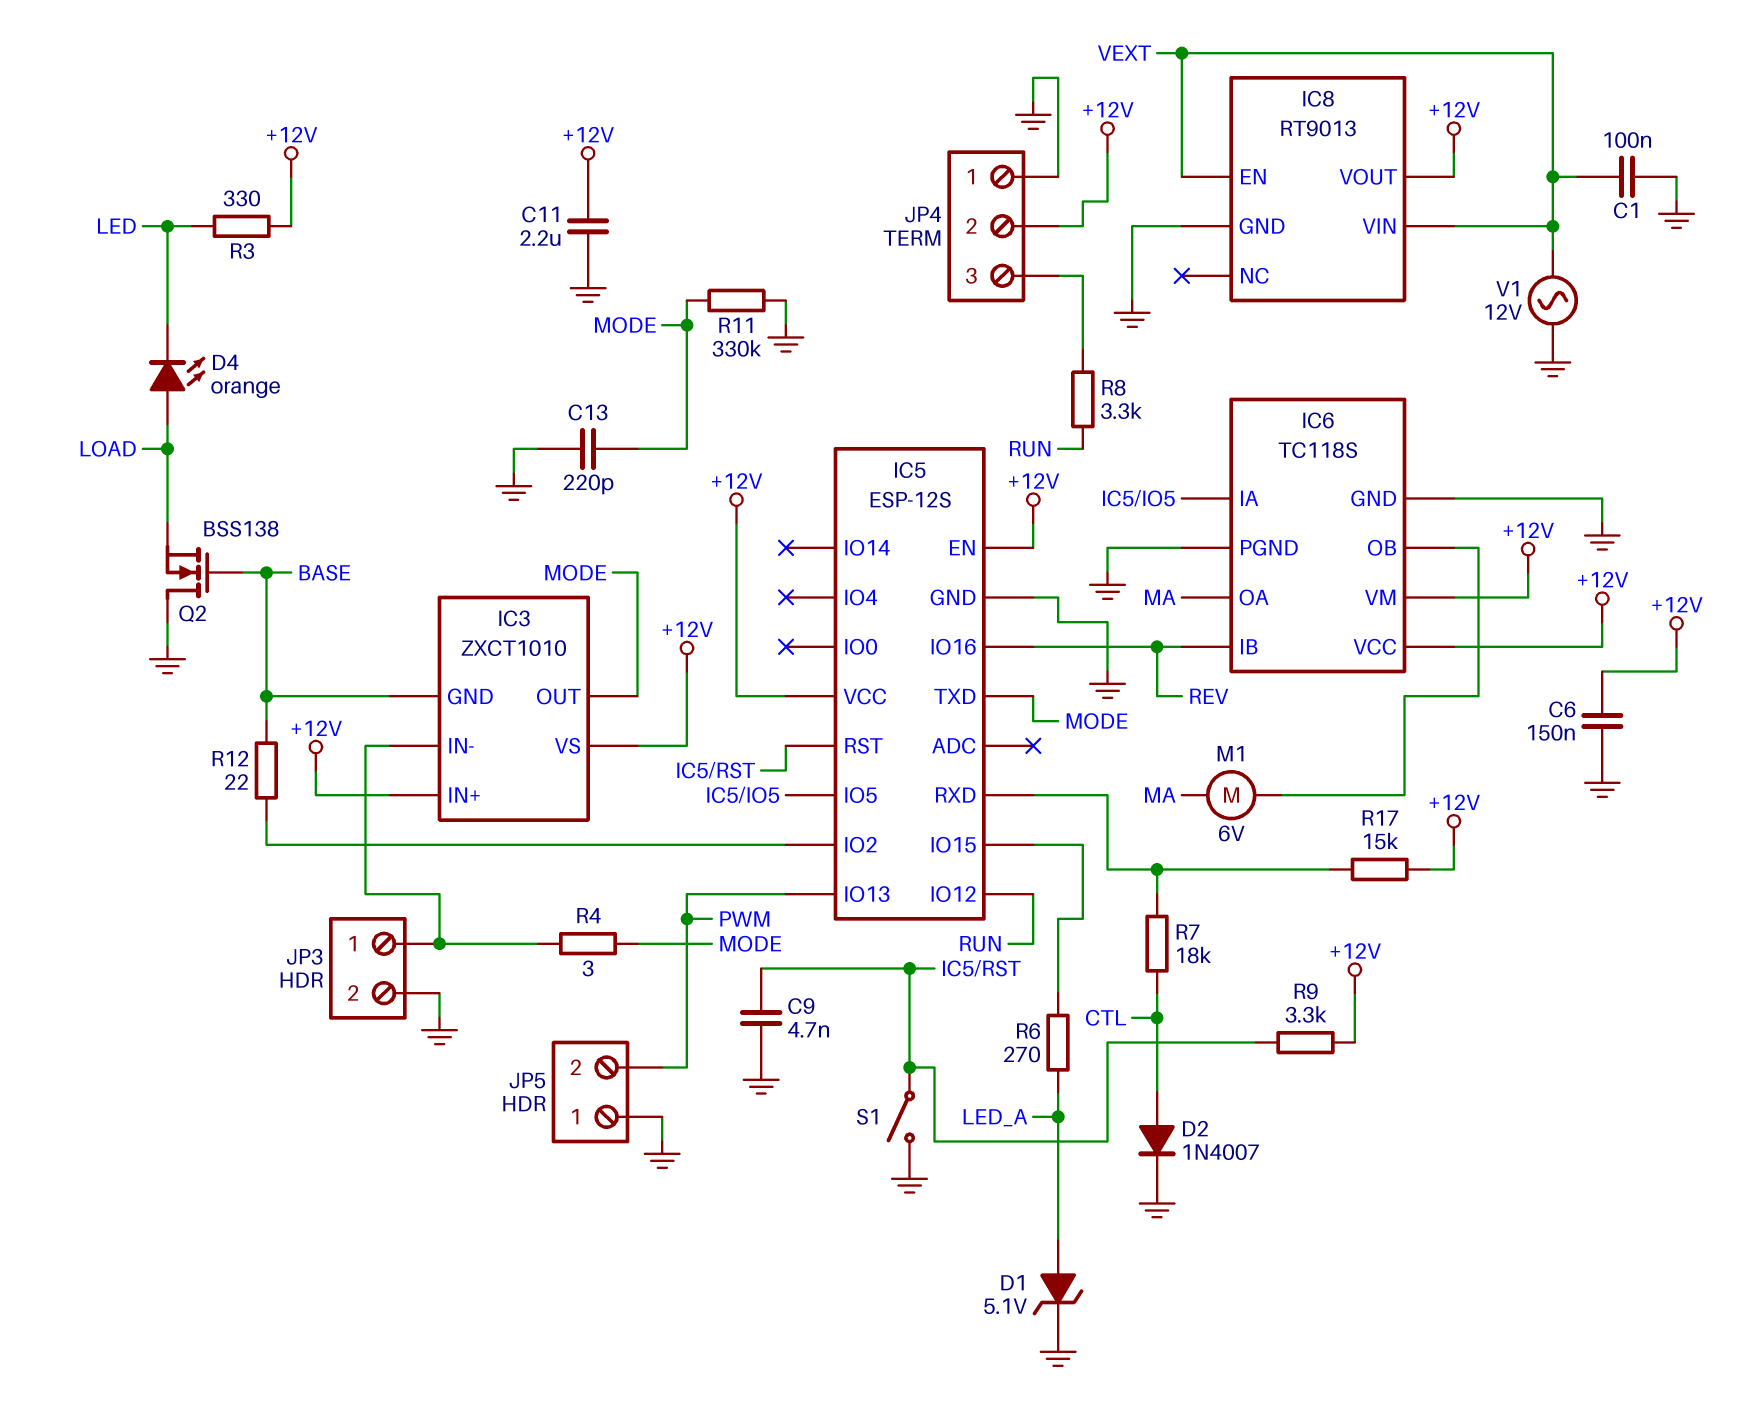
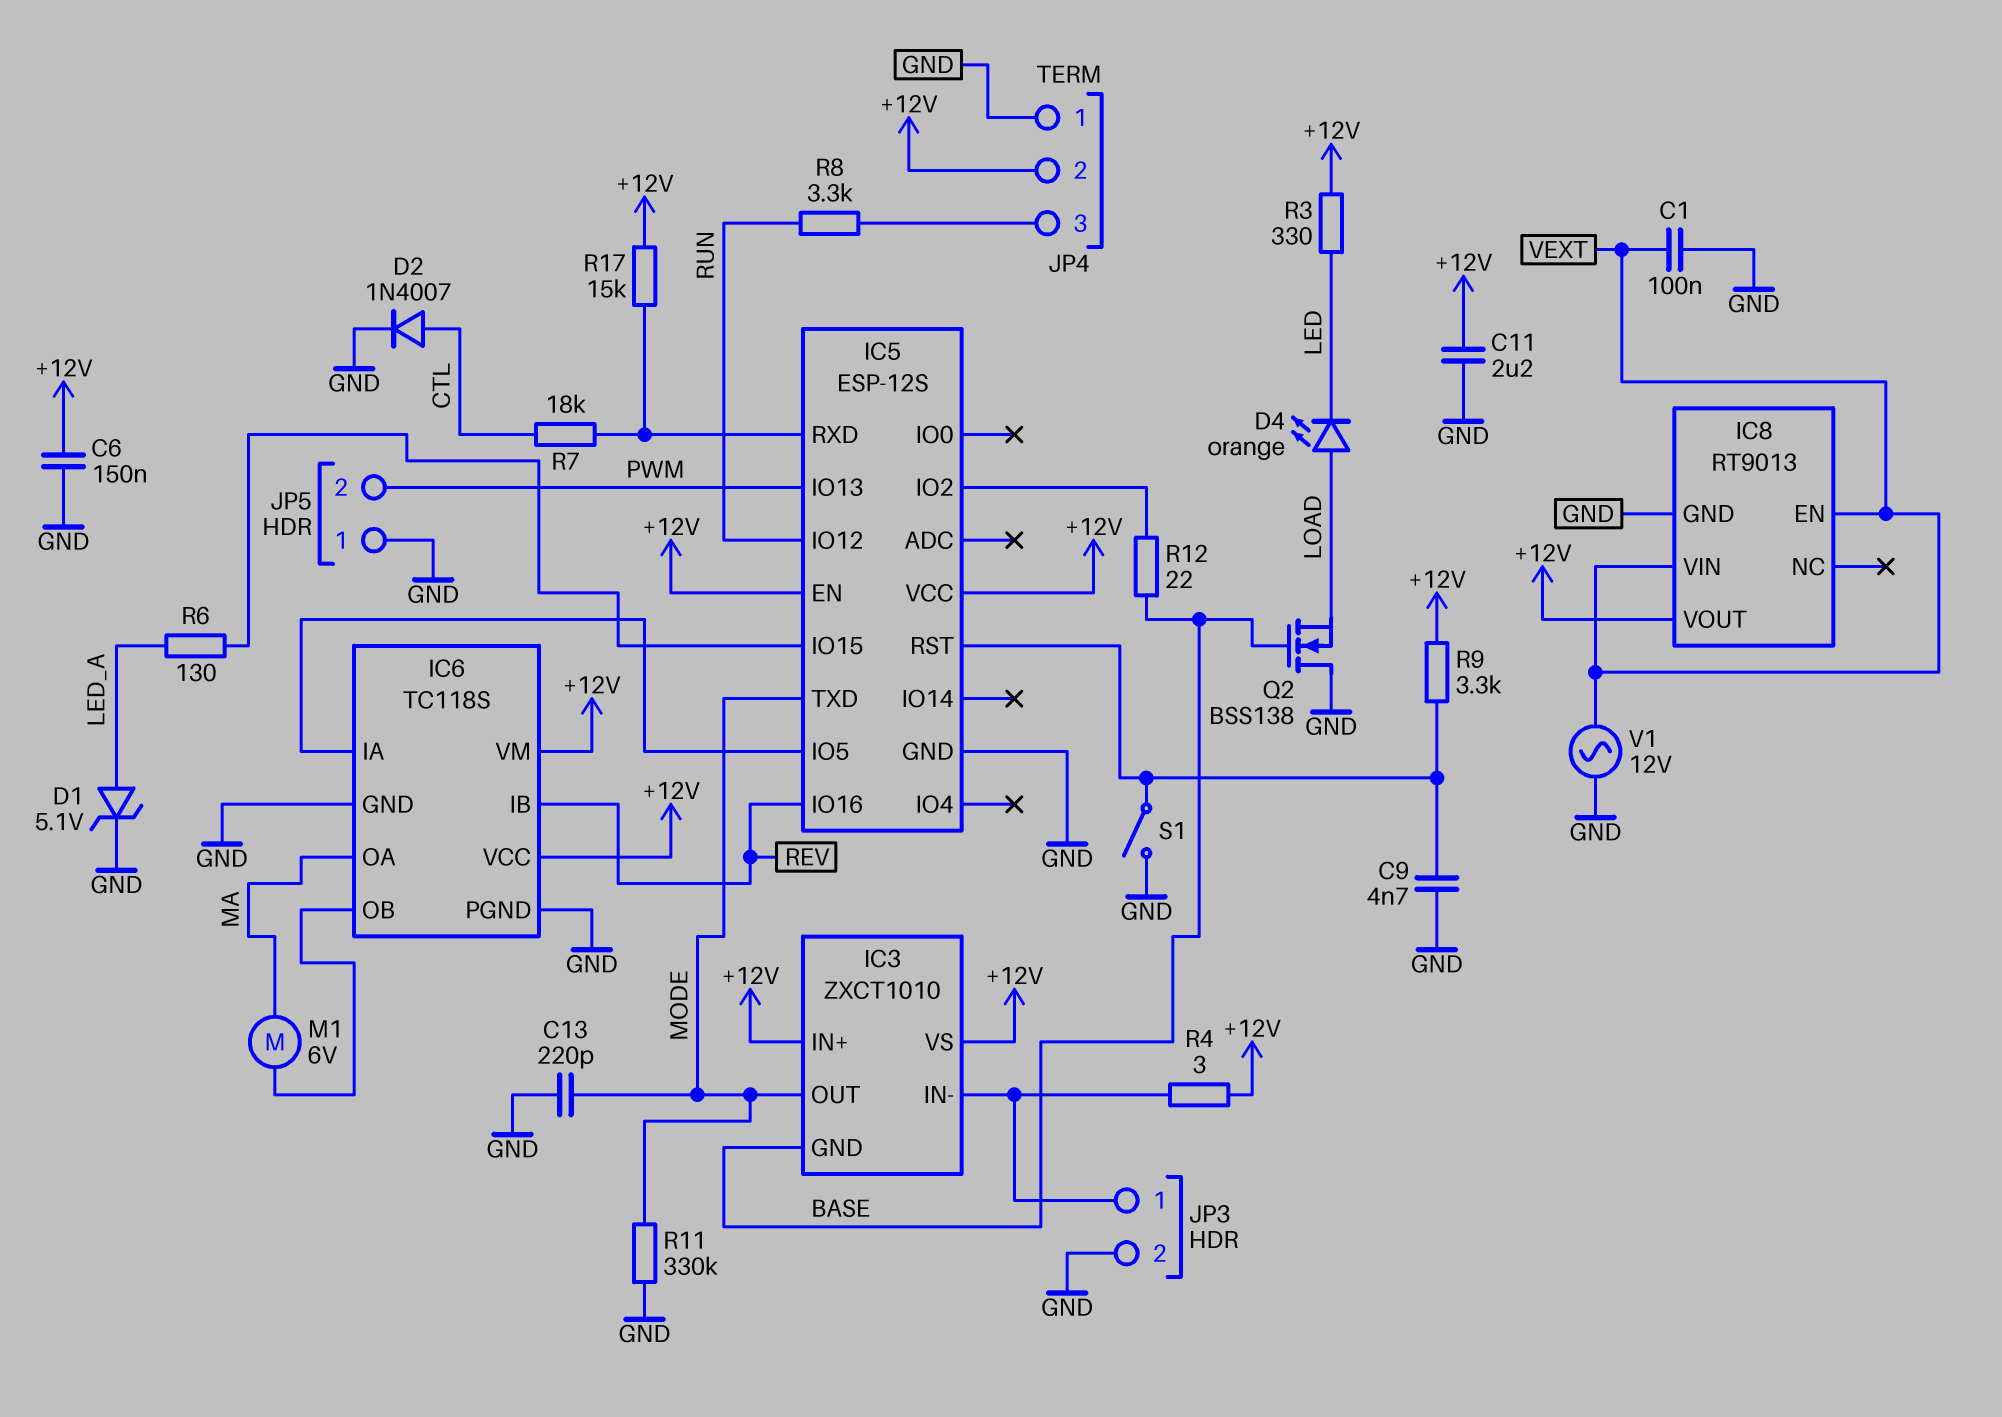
R4: 3 (IC3/IN-, MODE) -> 3 (+12V, IC3/IN-)
R6: 270 (IC5/IO15, LED_A) -> 130 (IC5/IO15, LED_A)

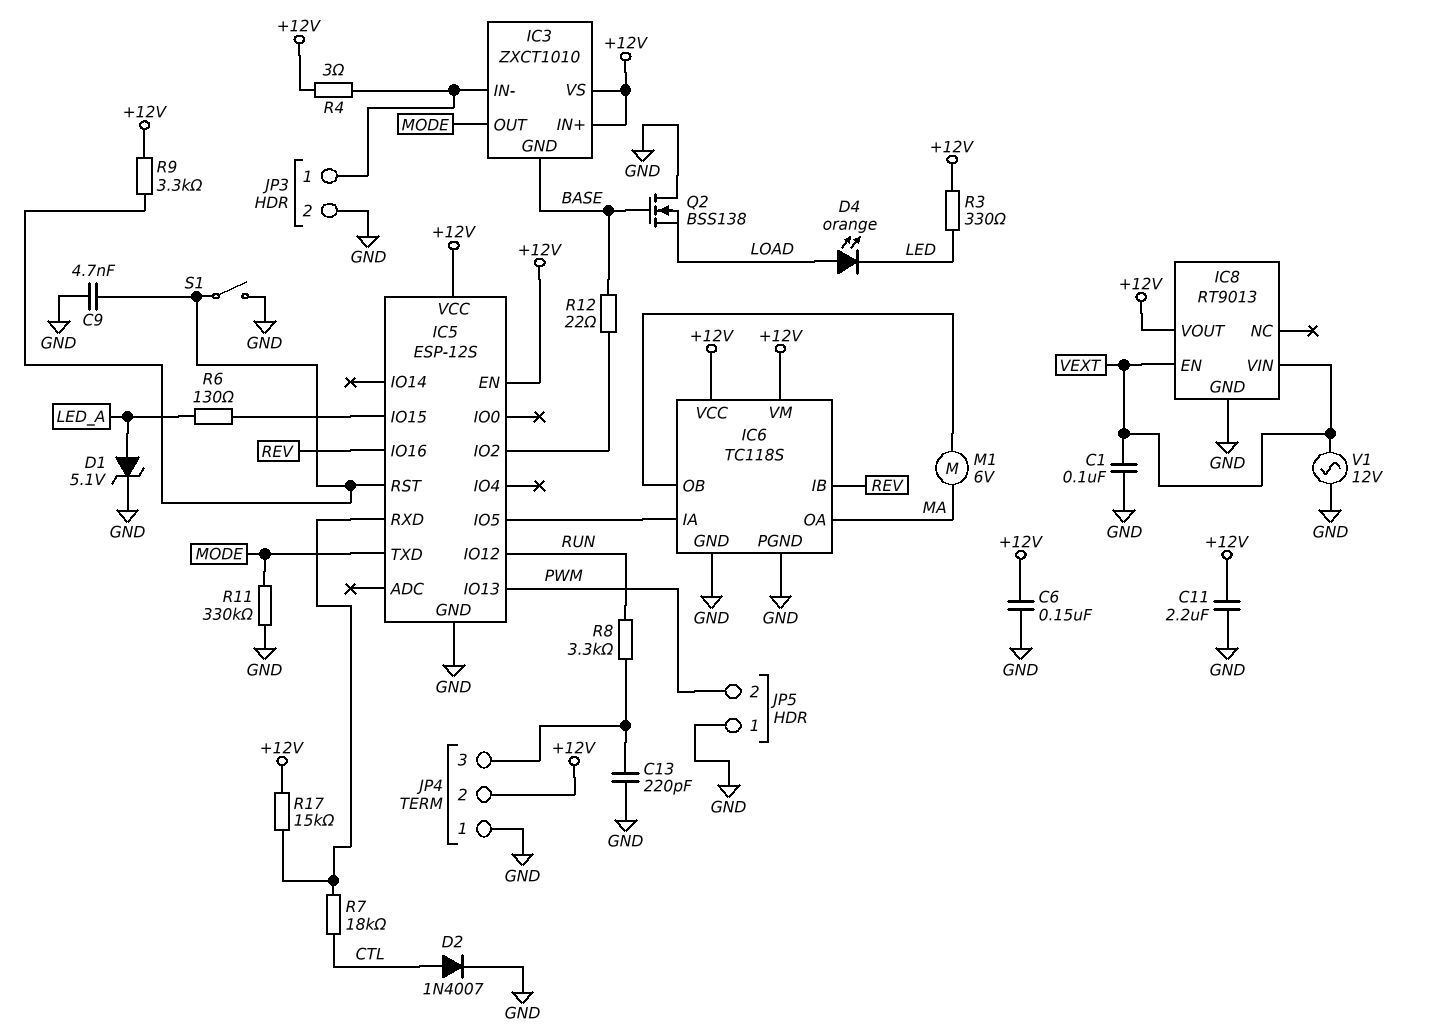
C13: 220pF (GND, MODE) -> 220pF (GND, JP4/3)

